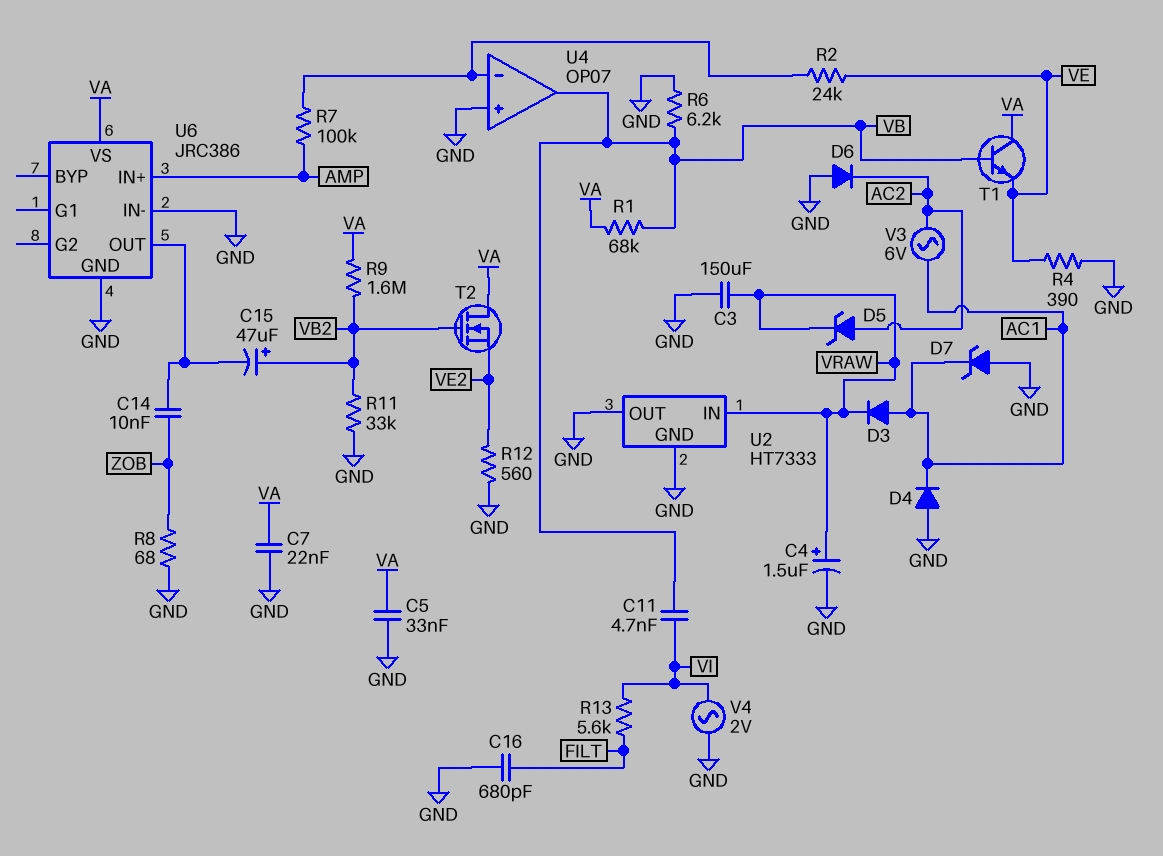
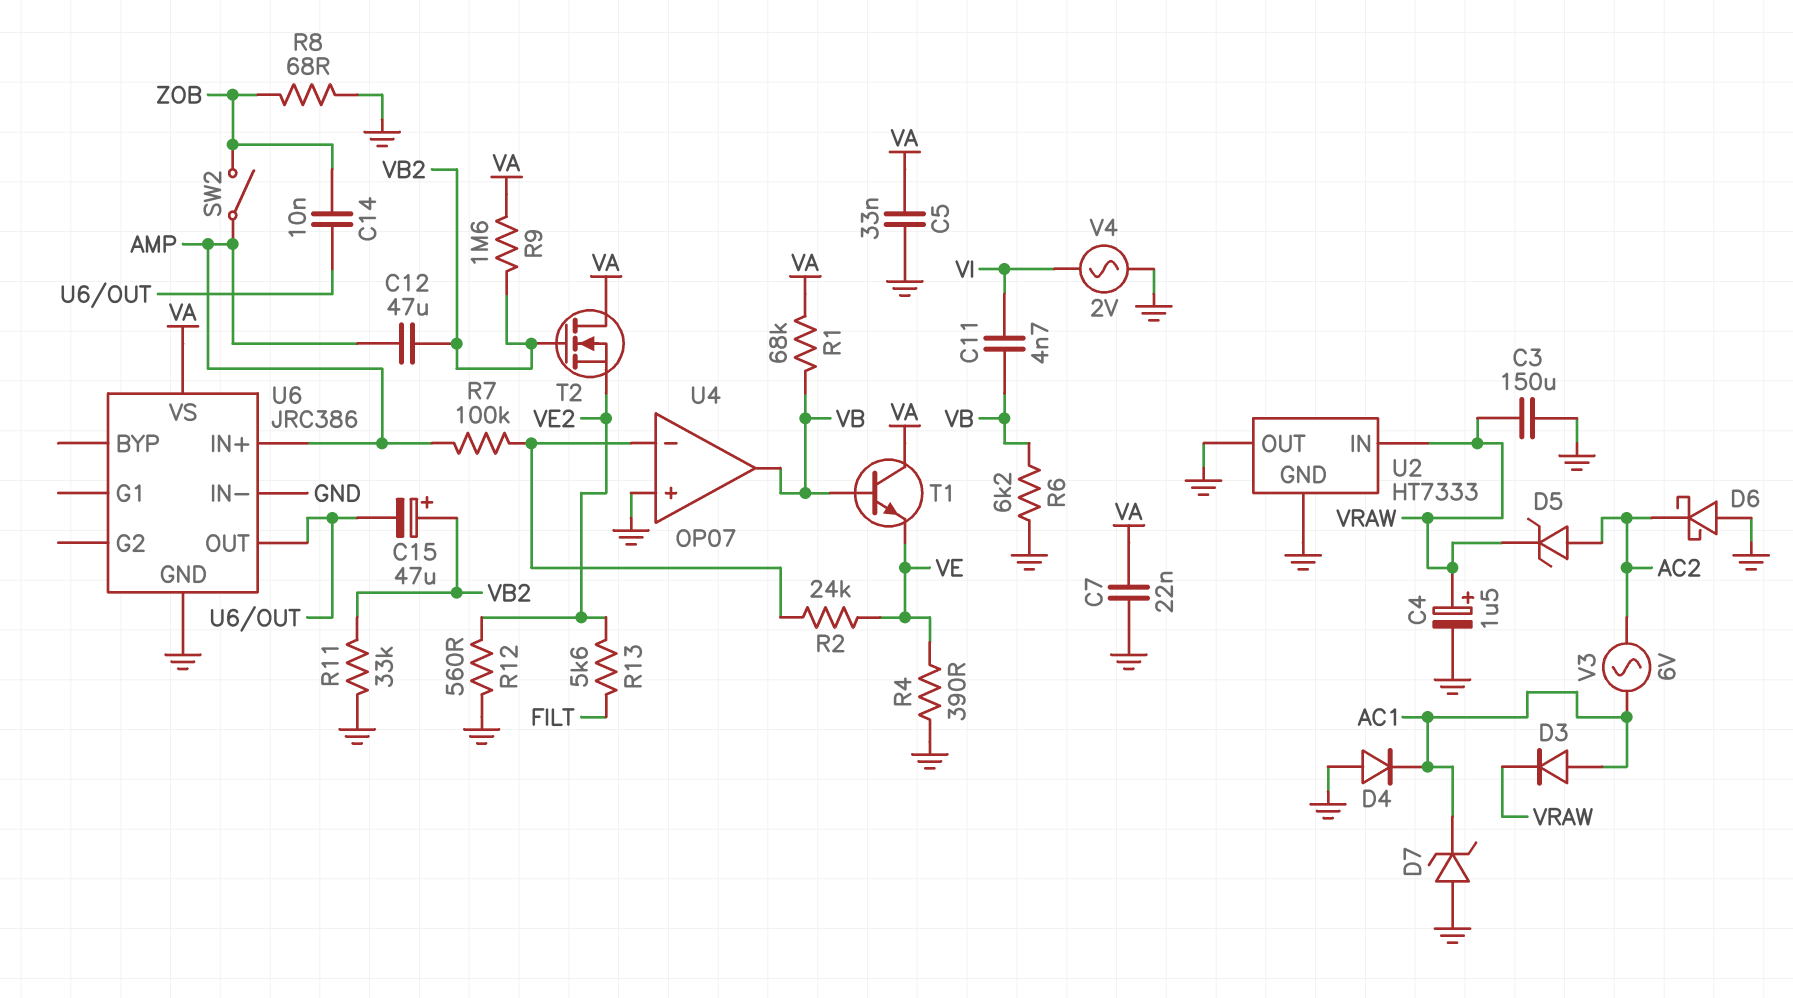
C12: none -> 47uF (AMP, VB2)
C16: 680pF (FILT, GND) -> none
D6: diode (A GND, K AC2) -> schottky (A GND, K AC2)
R13: 5.6k (FILT, VI) -> 5.6k (FILT, VE2)
SW2: none -> switch (AMP, ZOB)

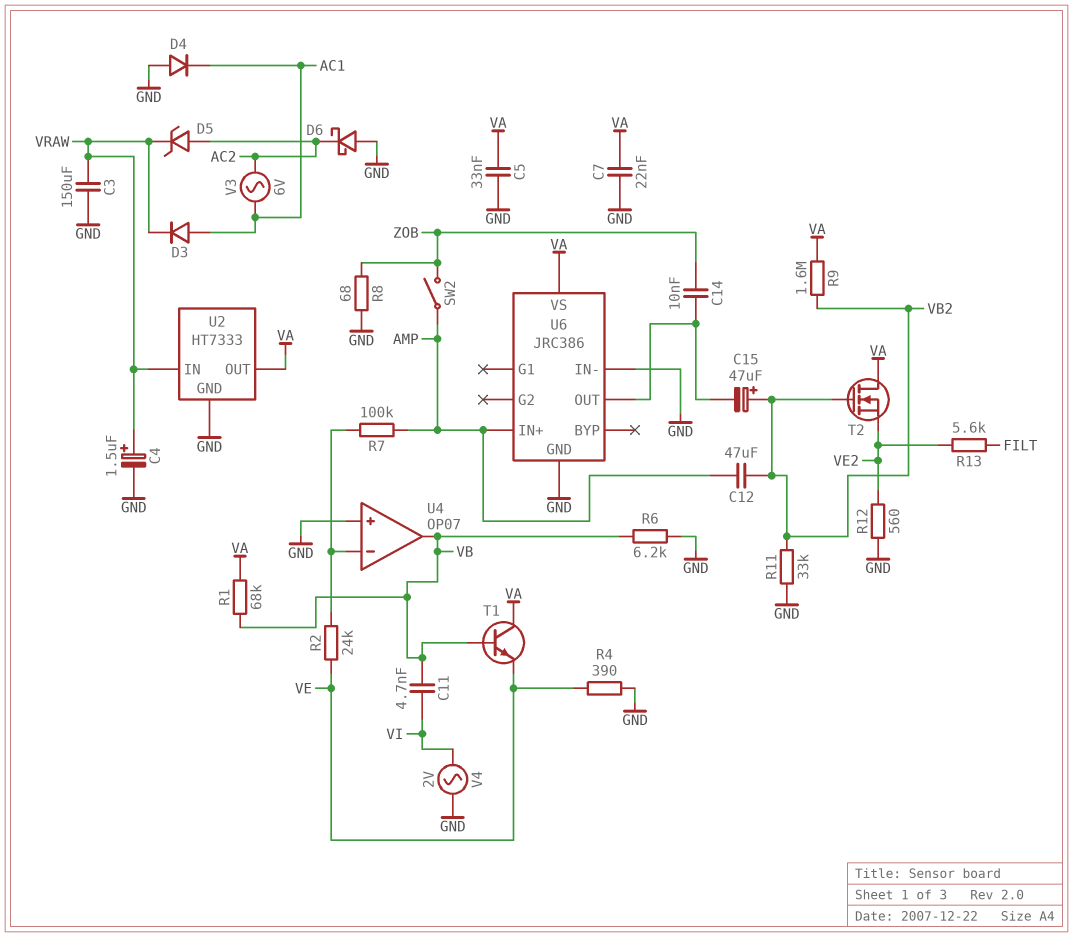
D7: zener (A GND, K AC1) -> none
U2 pin OUT: GND -> VA

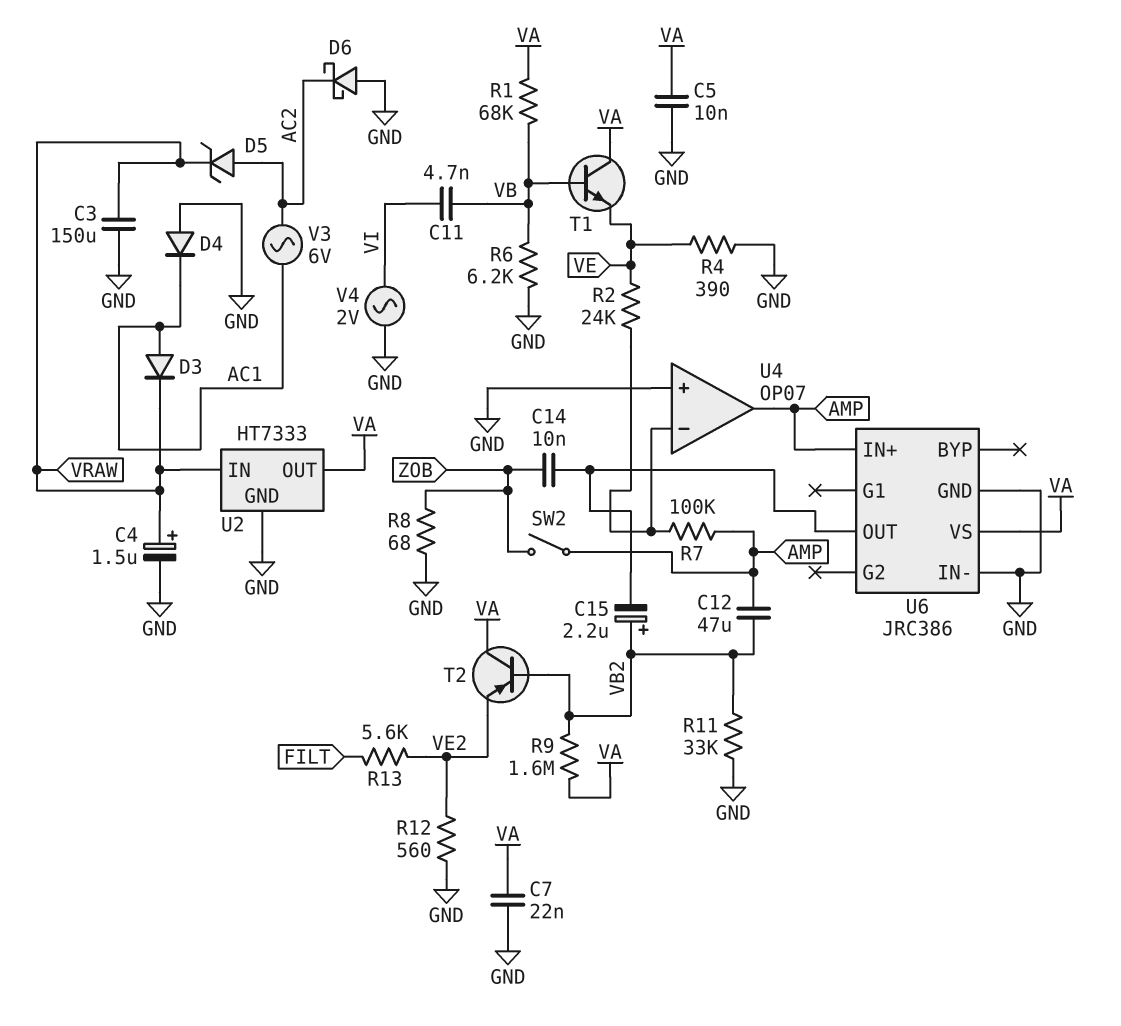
C5: 33nF (GND, VA) -> 10nF (GND, VA)
C15: 47uF (plus VB2, minus U6/OUT) -> 2.2uF (plus VB2, minus U6/OUT)
T2: NMOS (G VB2, D VA, S VE2) -> PNP (B VB2, C VA, E VE2)
U4 pin out: VB -> AMP

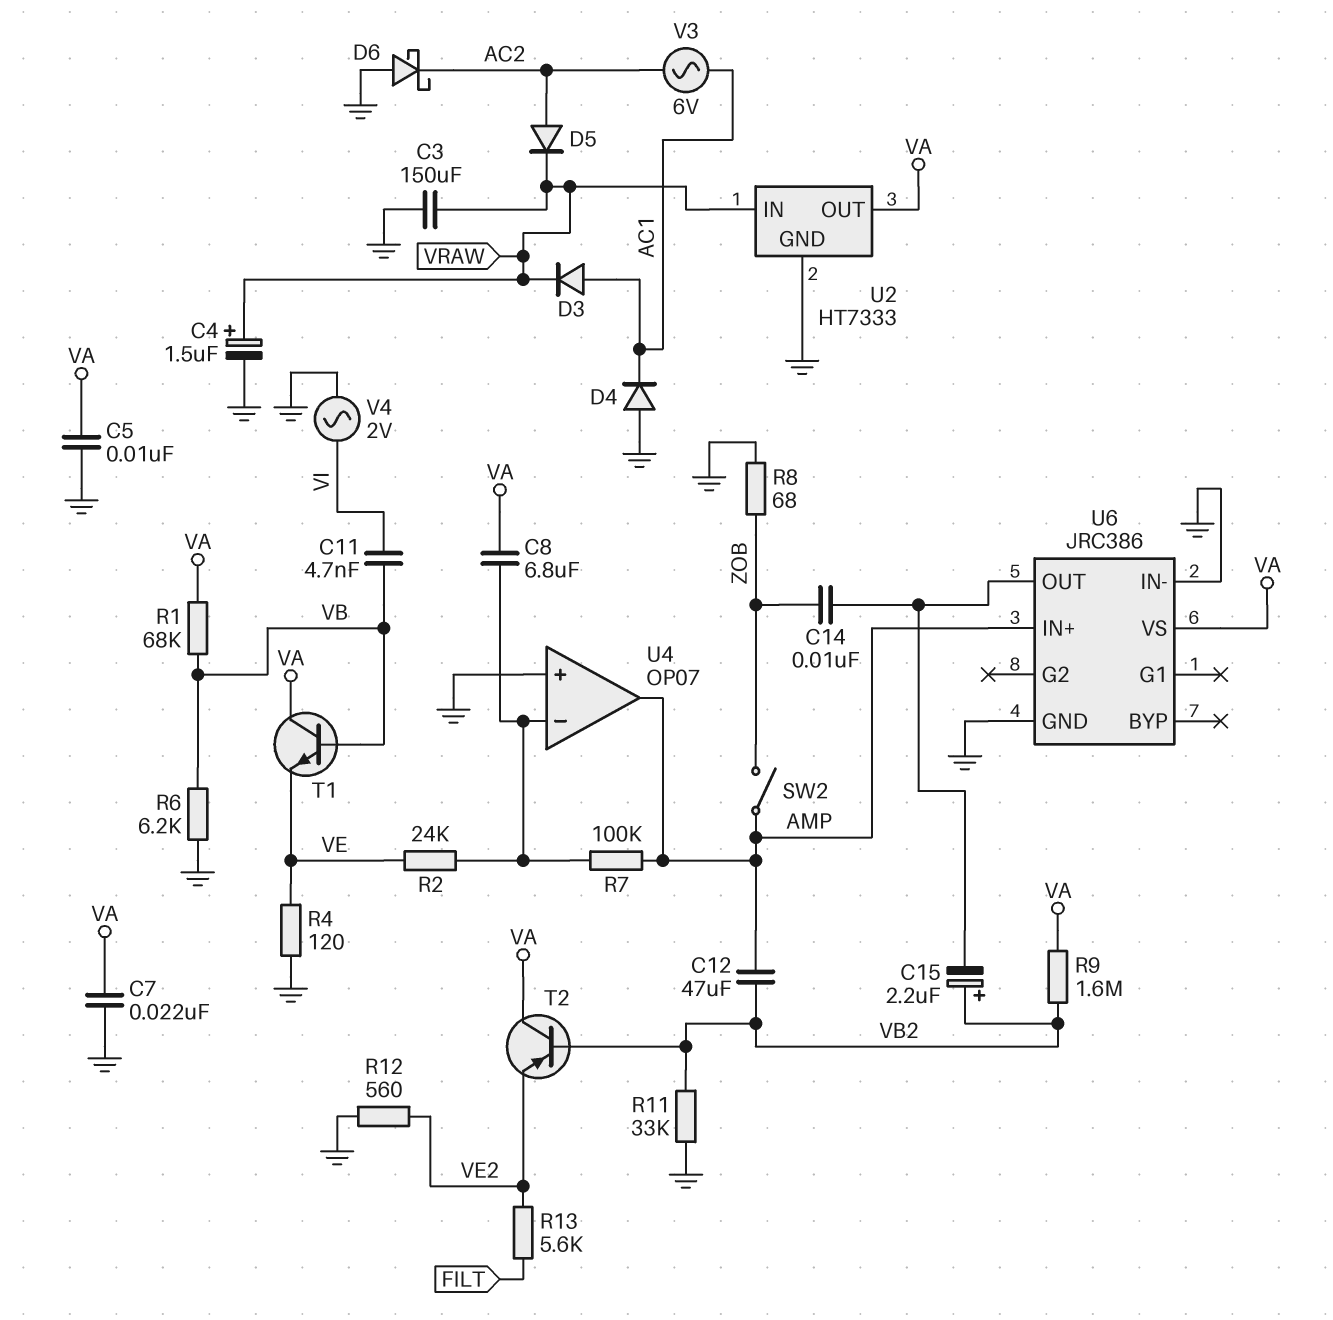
C8: none -> 6.8uF (U4/in-, VA)
D5: zener (A AC2, K VRAW) -> diode (A AC2, K VRAW)
R4: 390 (GND, VE) -> 120 (GND, VE)

